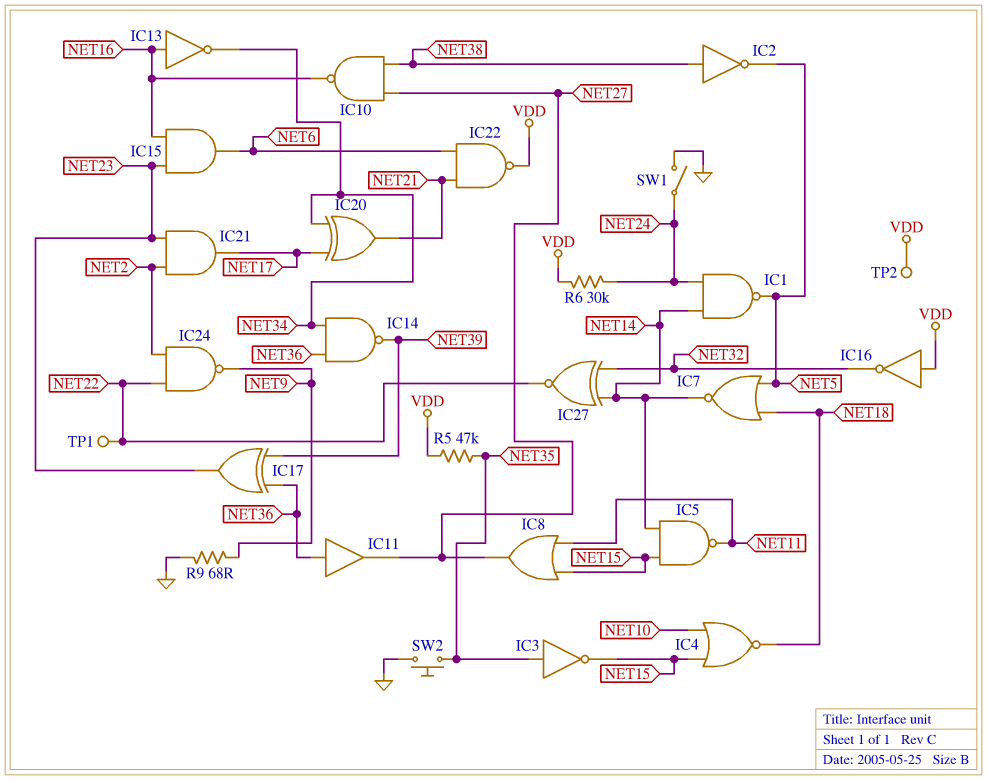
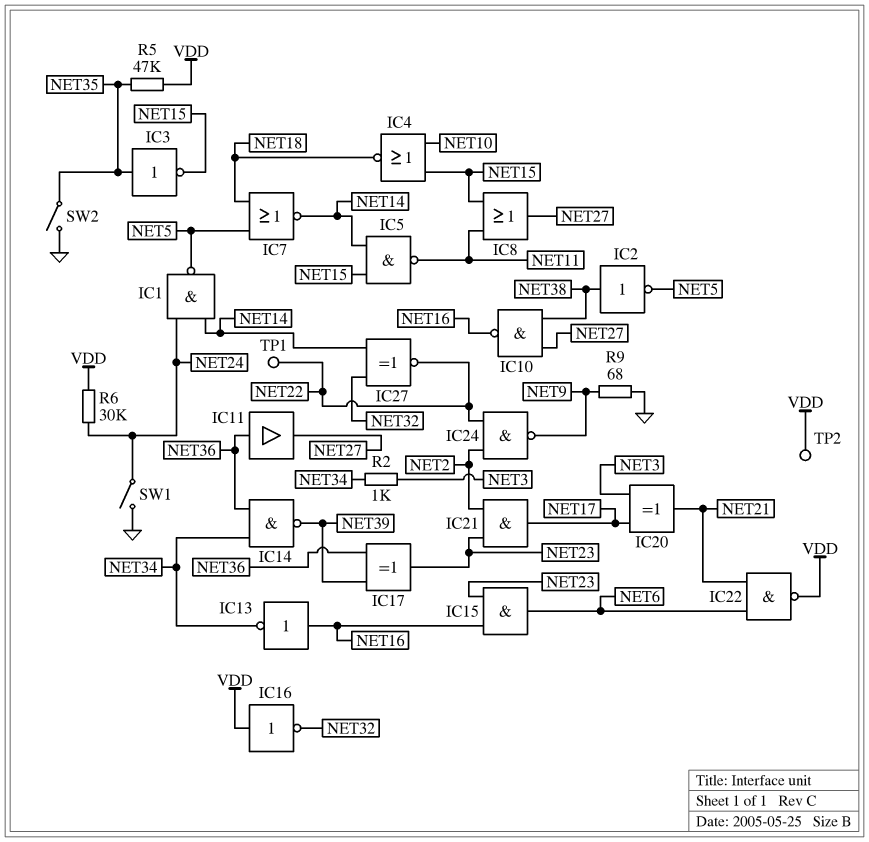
IC20: XOR (in NET17, in NET34, out NET21) -> XOR (in NET3, in NET17, out NET21)
R2: none -> 1k (NET3, NET34)
SW2: button (GND, NET35) -> switch (GND, NET35)

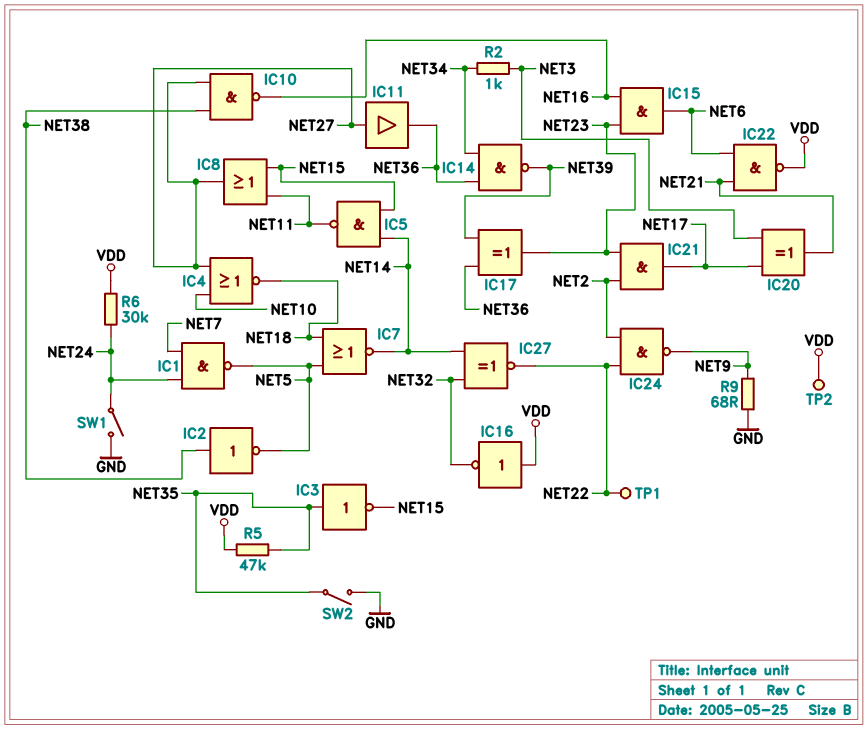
IC1: NAND (in NET14, in NET24, out NET5) -> NAND (in NET7, in NET24, out NET5)
IC4: NOR (in NET10, in NET15, out NET18) -> NOR (in NET10, in NET27, out NET18)
IC11: buffer (in NET36, out NET27) -> buffer (in NET27, out NET36)
IC13: NOT (in NET16, out NET34) -> none

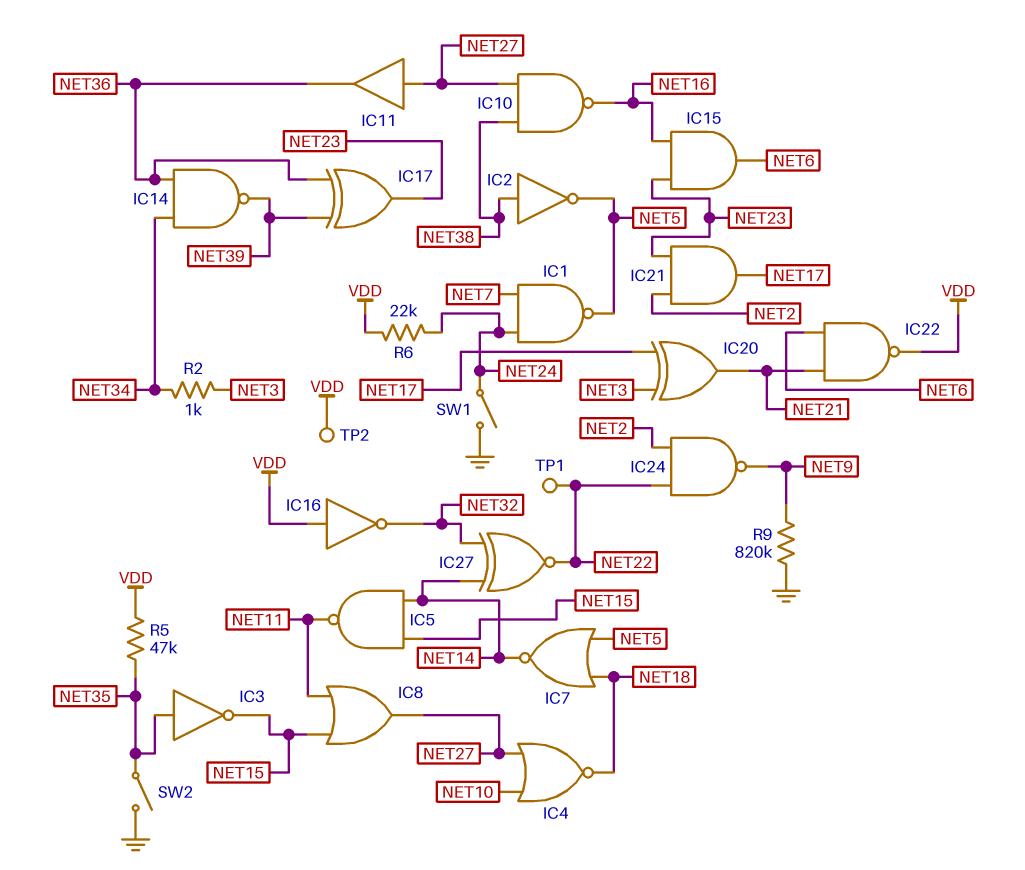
R6: 30k (NET24, VDD) -> 22k (NET24, VDD)
R9: 68 (GND, NET9) -> 820k (GND, NET9)

